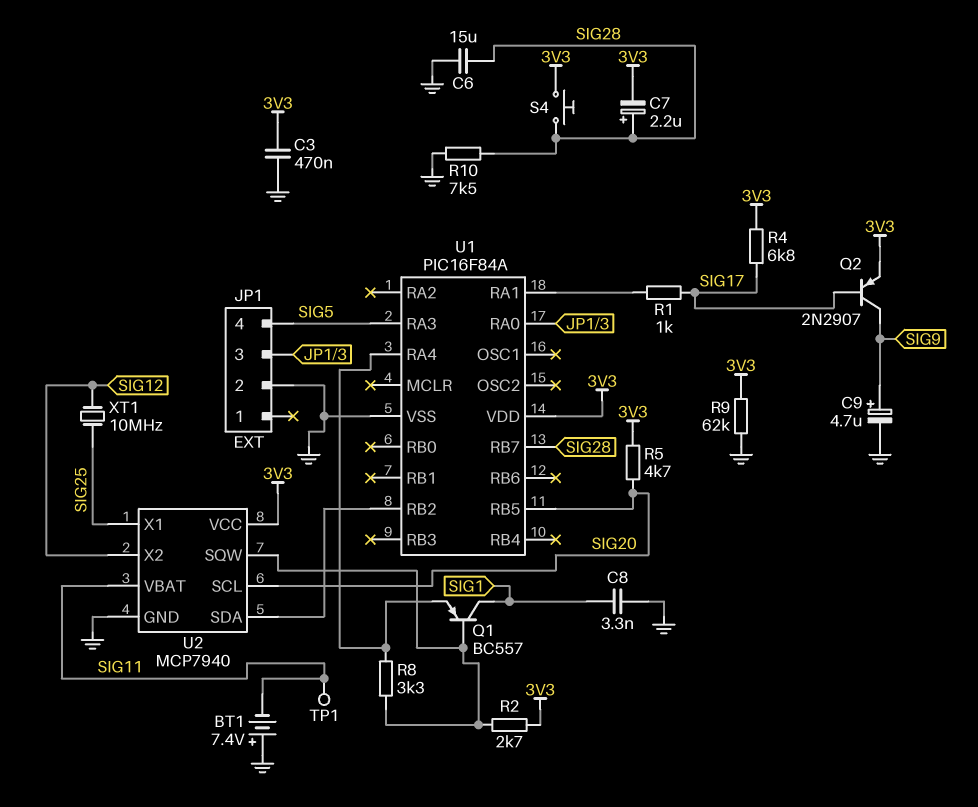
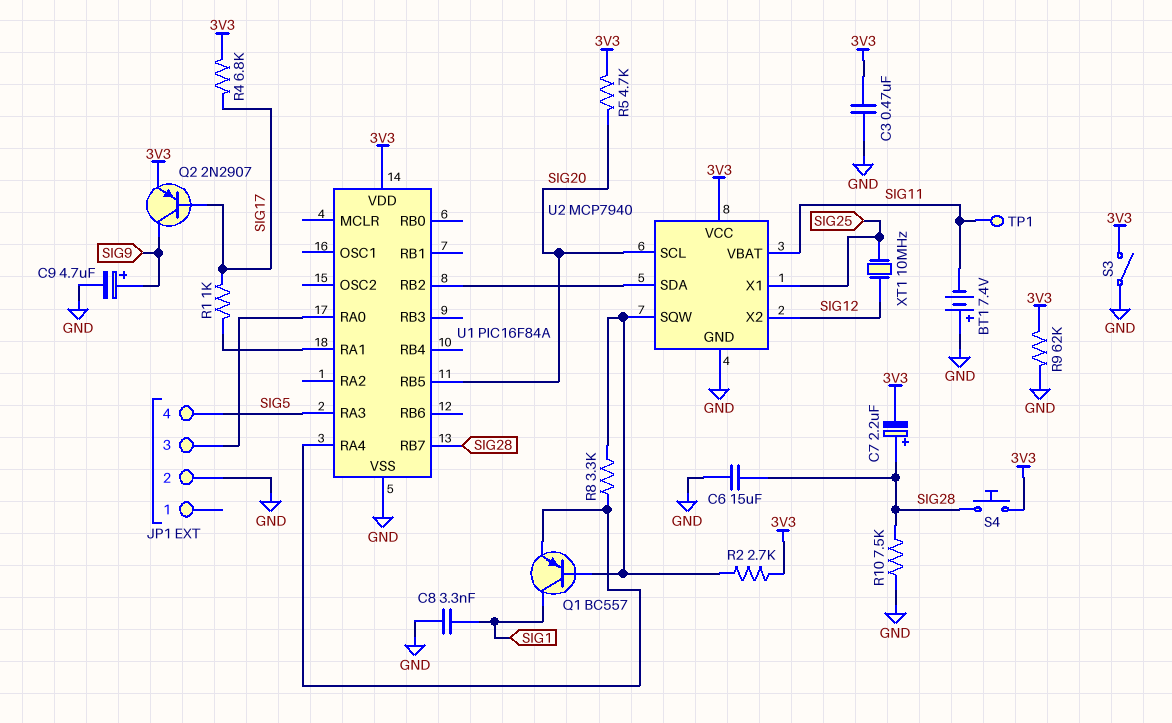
S3: none -> switch (3V3, GND)

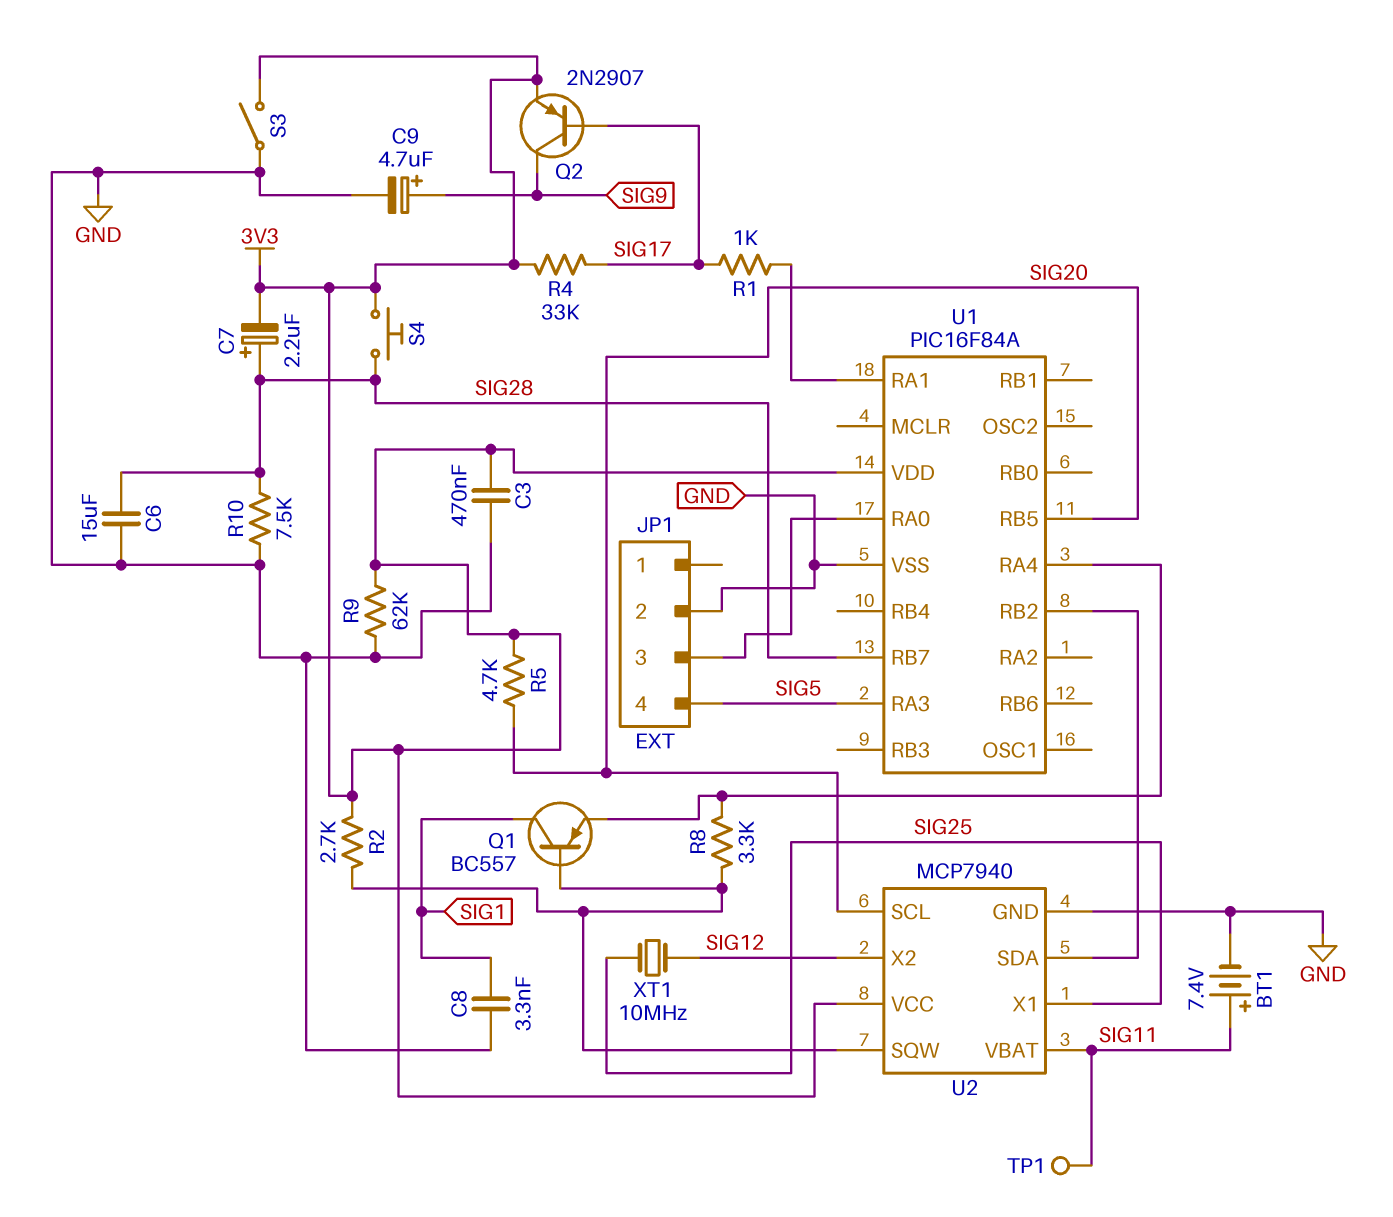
BT1: 7.4V (plus GND, minus SIG11) -> 7.4V (plus SIG11, minus GND)
R4: 6.8k (3V3, SIG17) -> 33k (3V3, SIG17)

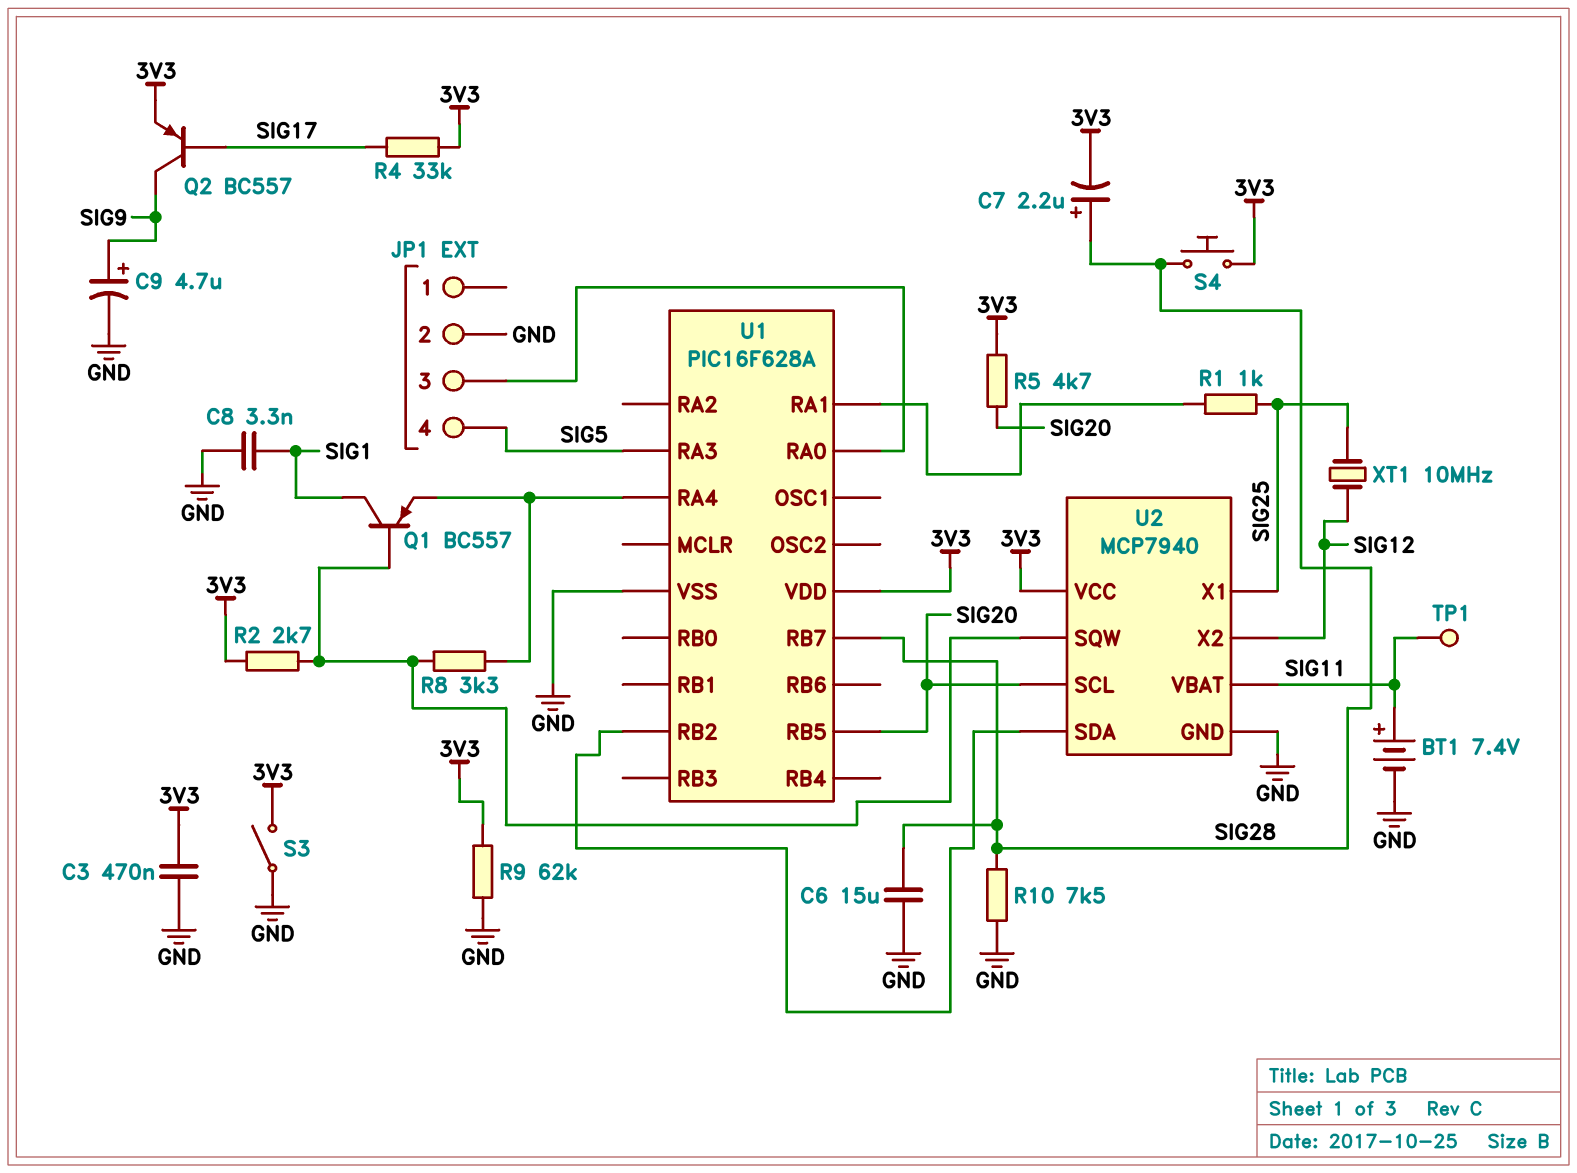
Q2: PNP 2N2907 (B SIG17, C SIG9, E 3V3) -> PNP BC557 (B SIG17, C SIG9, E 3V3)
R1: 1k (SIG17, U1/RA1) -> 1k (SIG25, U1/RA1)
U1: PIC16F84A -> PIC16F628A

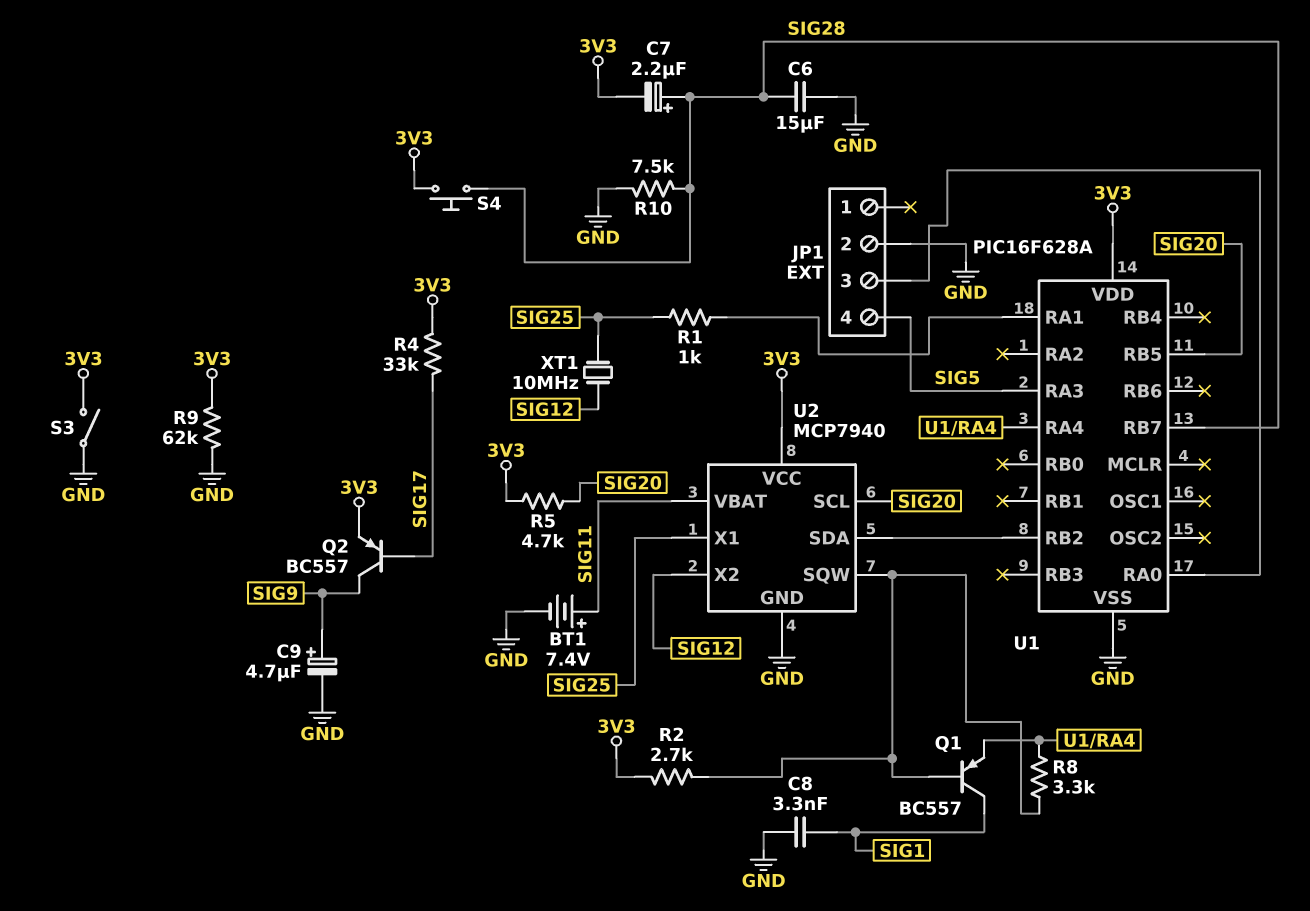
C3: 470nF (3V3, GND) -> none
TP1: test point (SIG11) -> none

